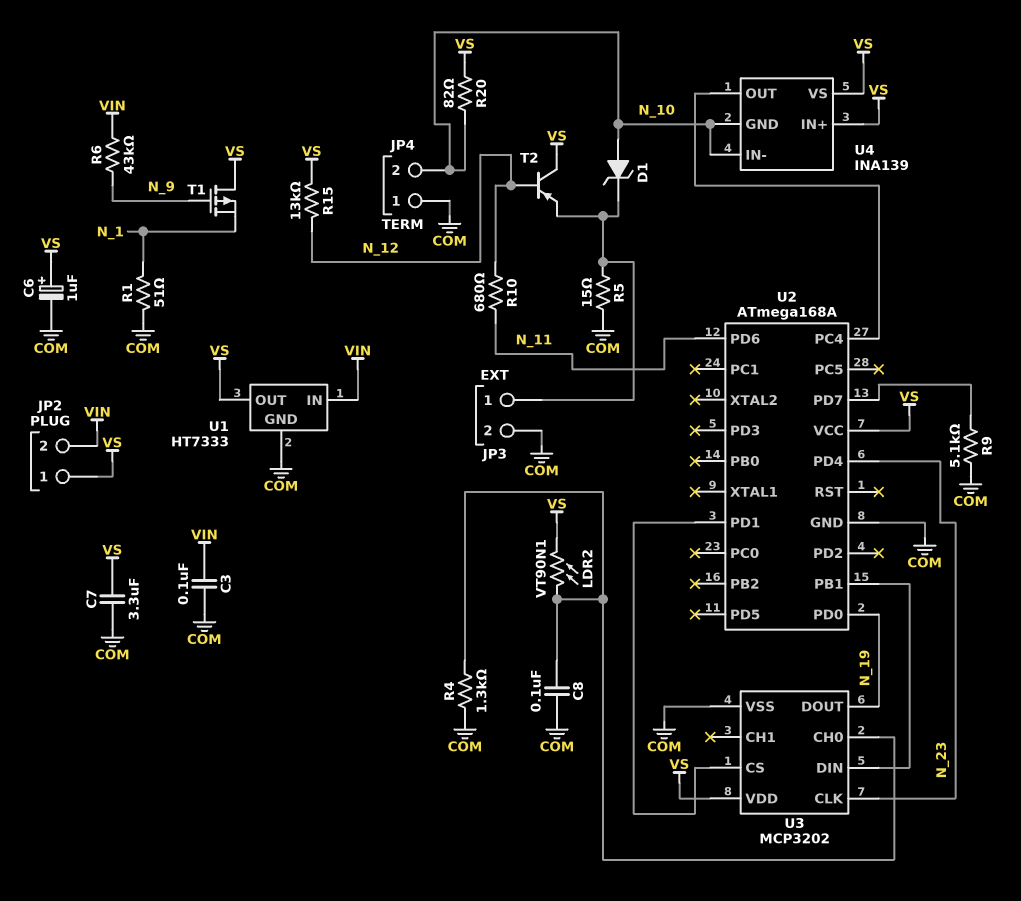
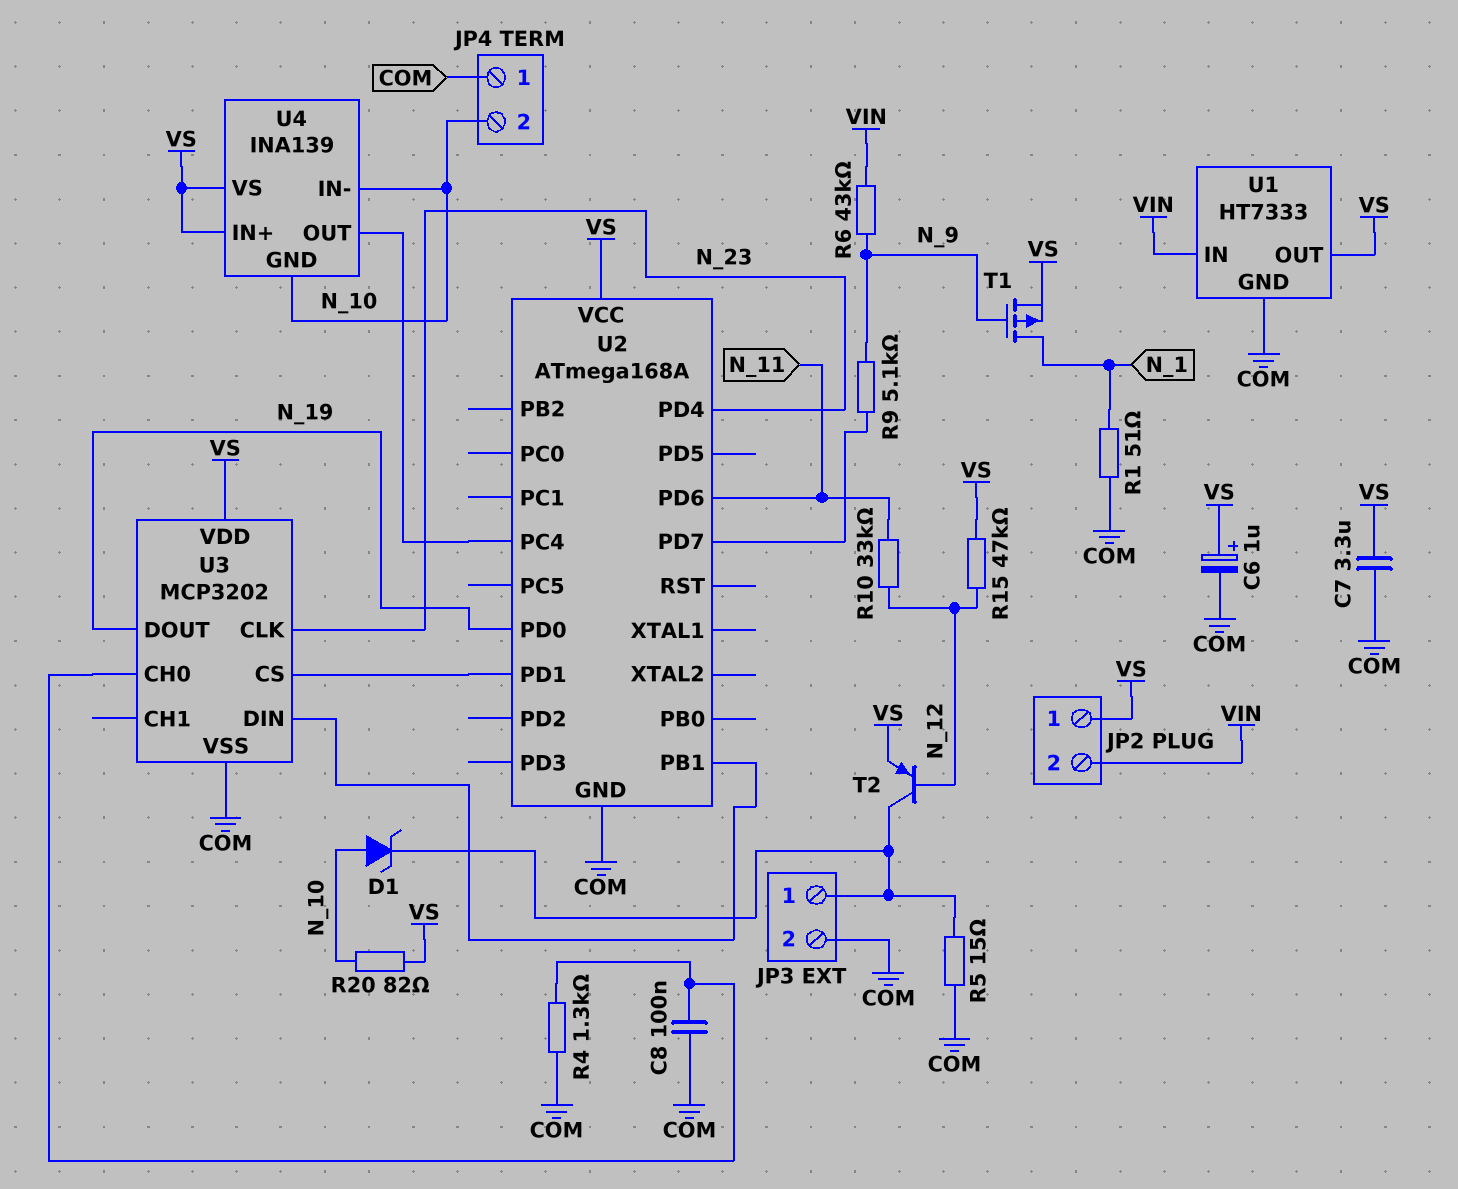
C3: 100nF (COM, VIN) -> none
LDR2: VT90N1 (U3/CH0, VS) -> none
R9: 5.1k (COM, U2/PD7) -> 5.1k (N_9, U2/PD7)
R10: 680 (N_11, N_12) -> 33k (N_11, N_12)
R15: 13k (N_12, VS) -> 47k (N_12, VS)
T1: PMOS (G N_9, D VS, S N_1) -> PMOS (G N_9, D N_1, S VS)
T2: PNP (B N_12, C VS, E JP3/1) -> PNP (B N_12, C JP3/1, E VS)

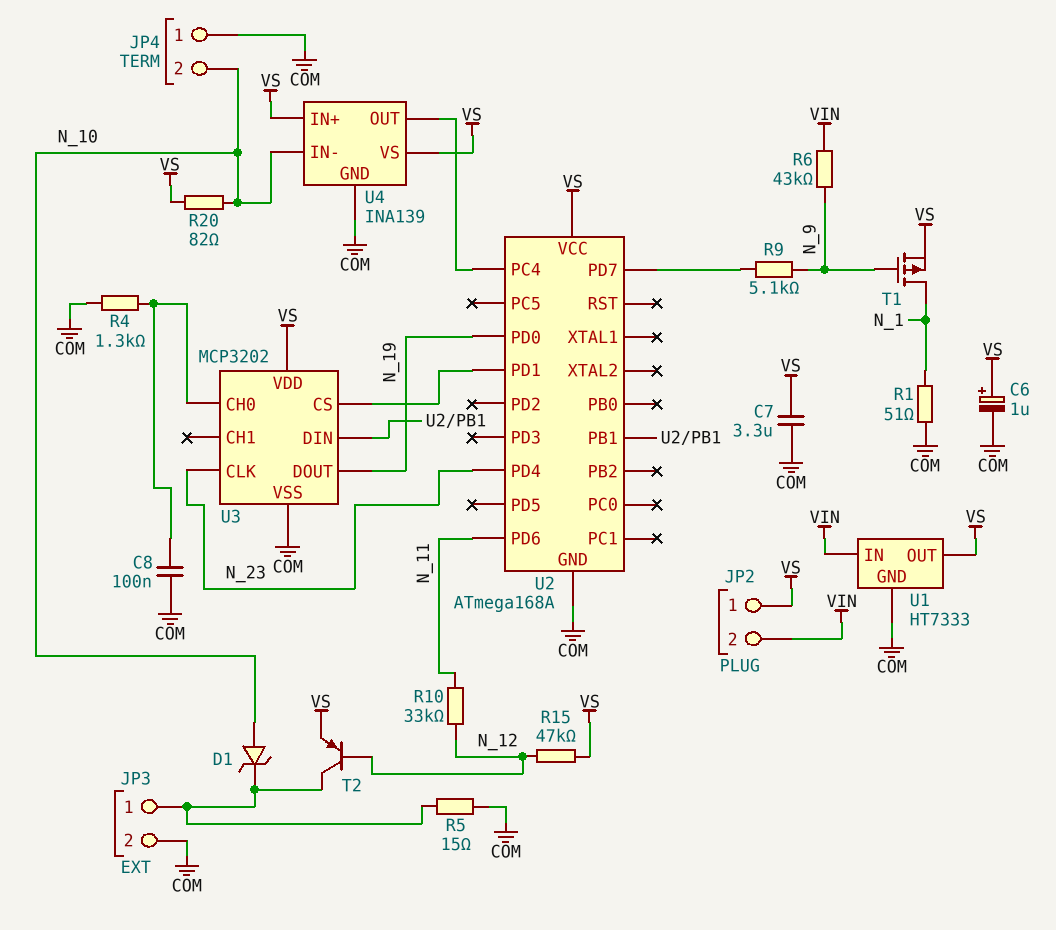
U4 pin GND: N_10 -> COM

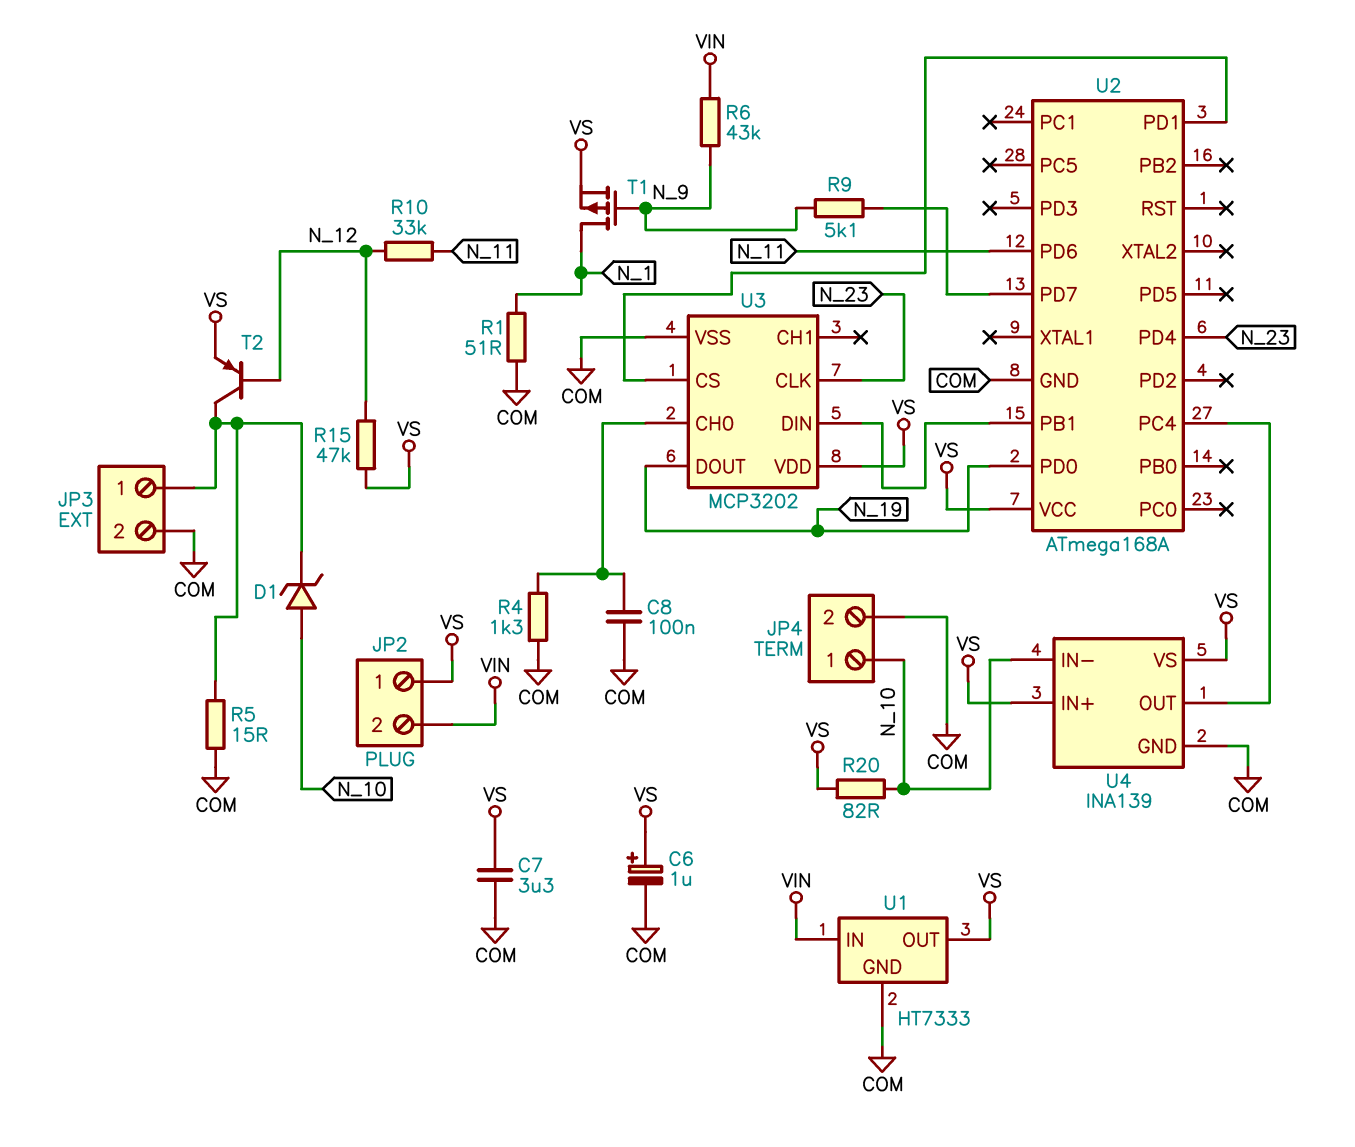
JP4 pin 1: COM -> N_10
JP4 pin 2: N_10 -> COM

